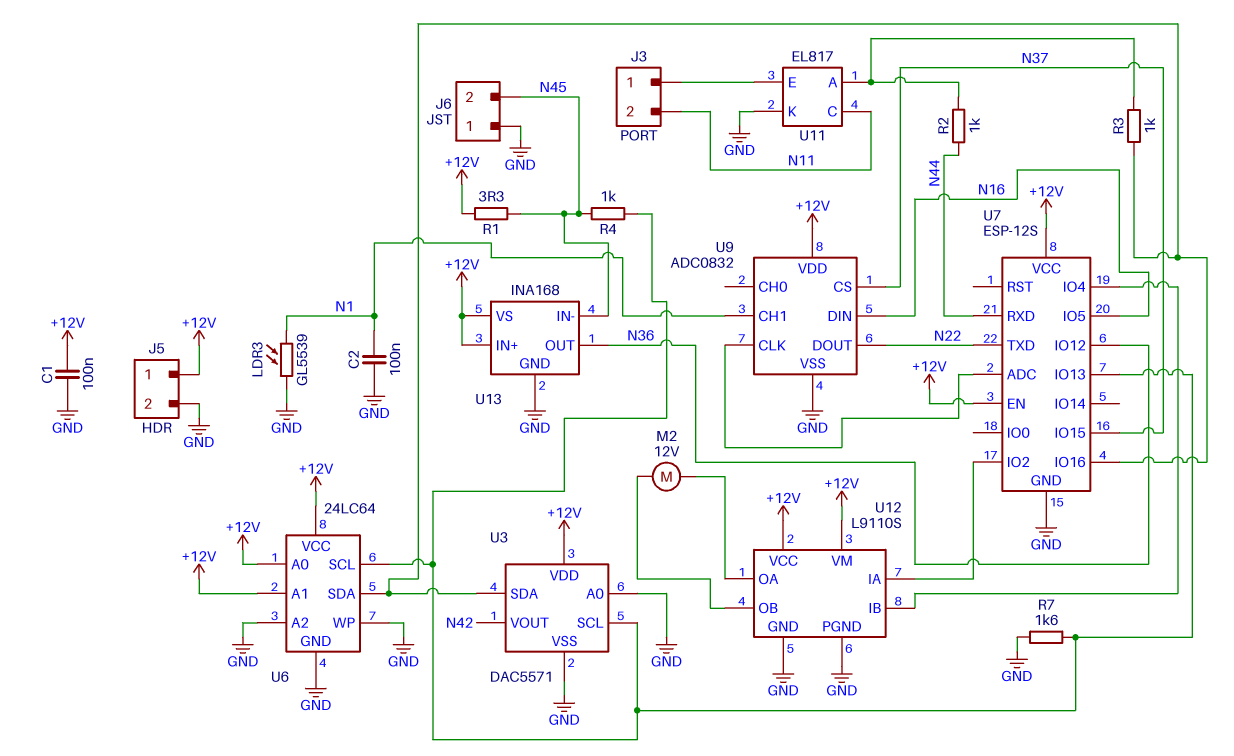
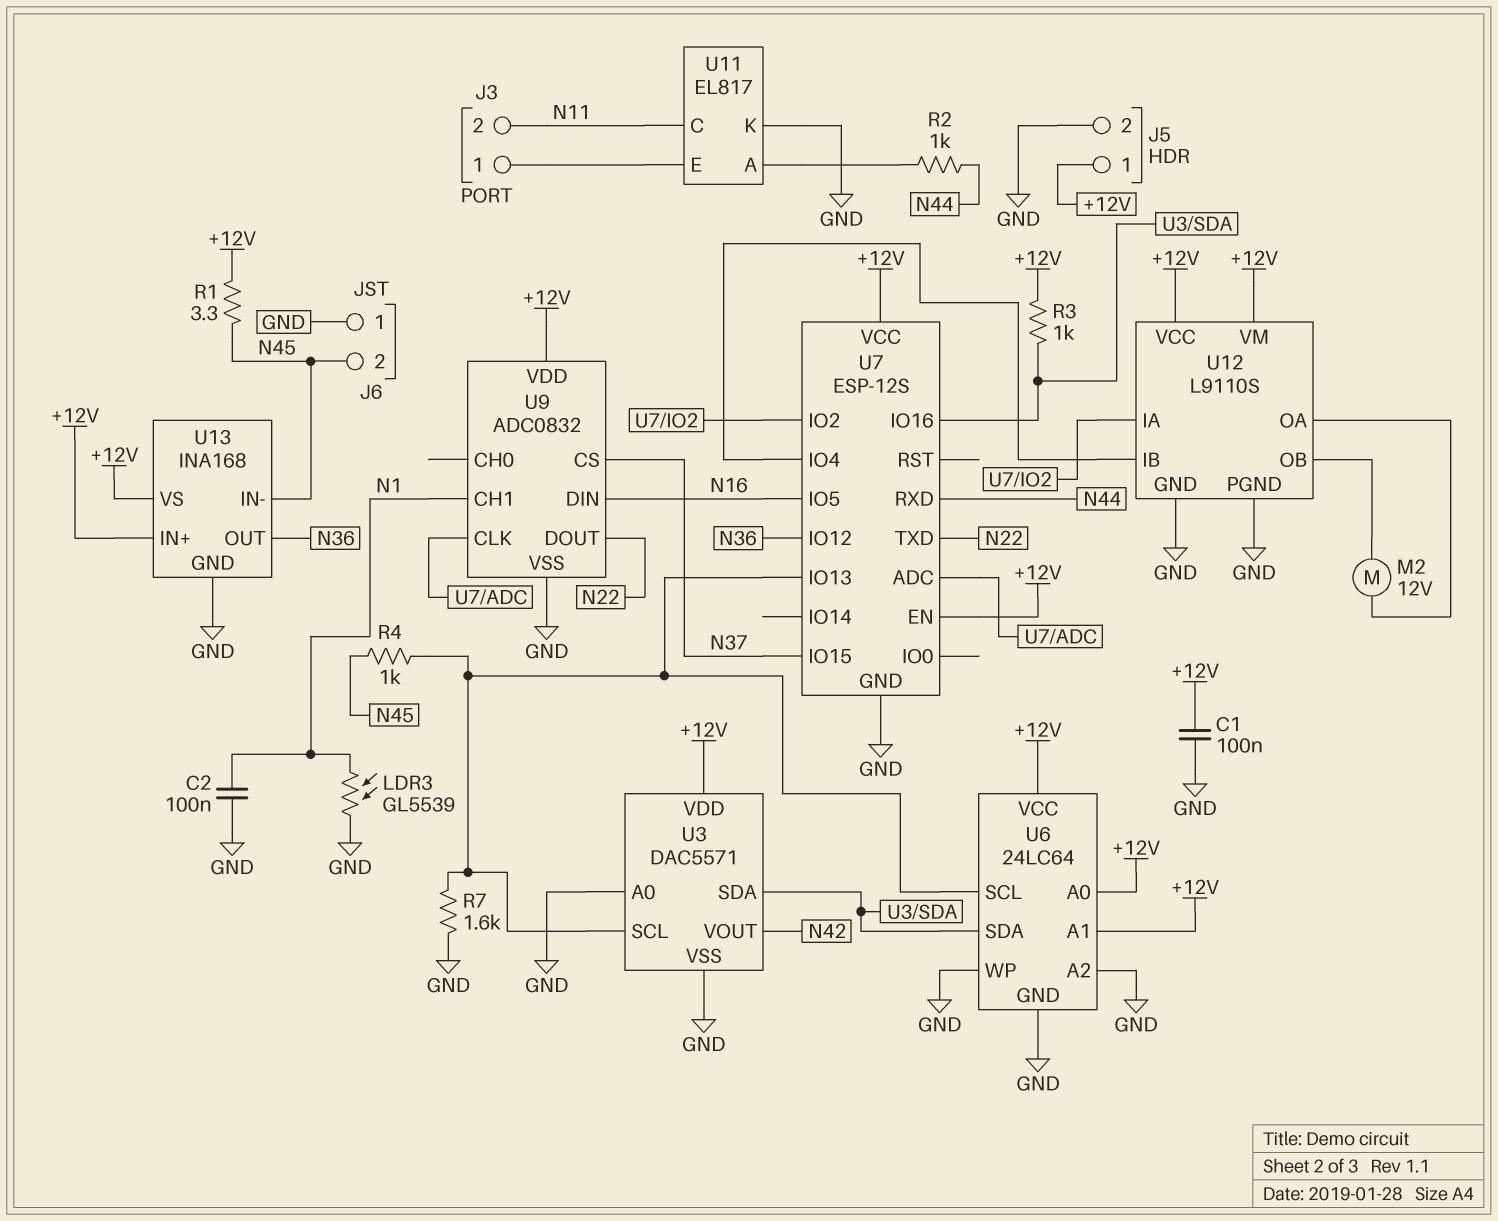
R3: 1k (U3/SDA, U11/A) -> 1k (+12V, U3/SDA)

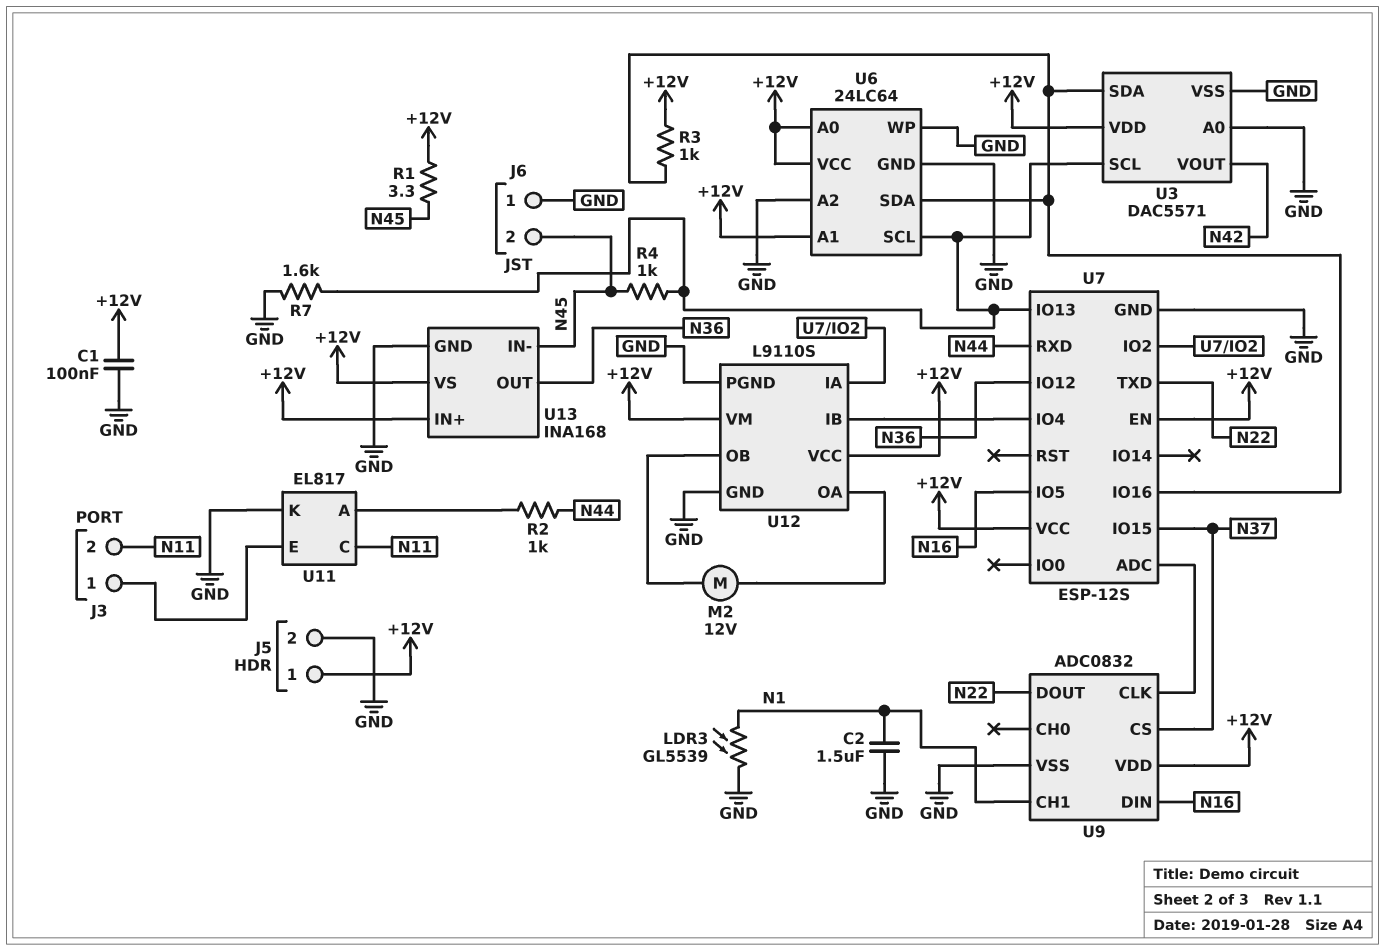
C2: 100nF (GND, N1) -> 1.5uF (GND, N1)

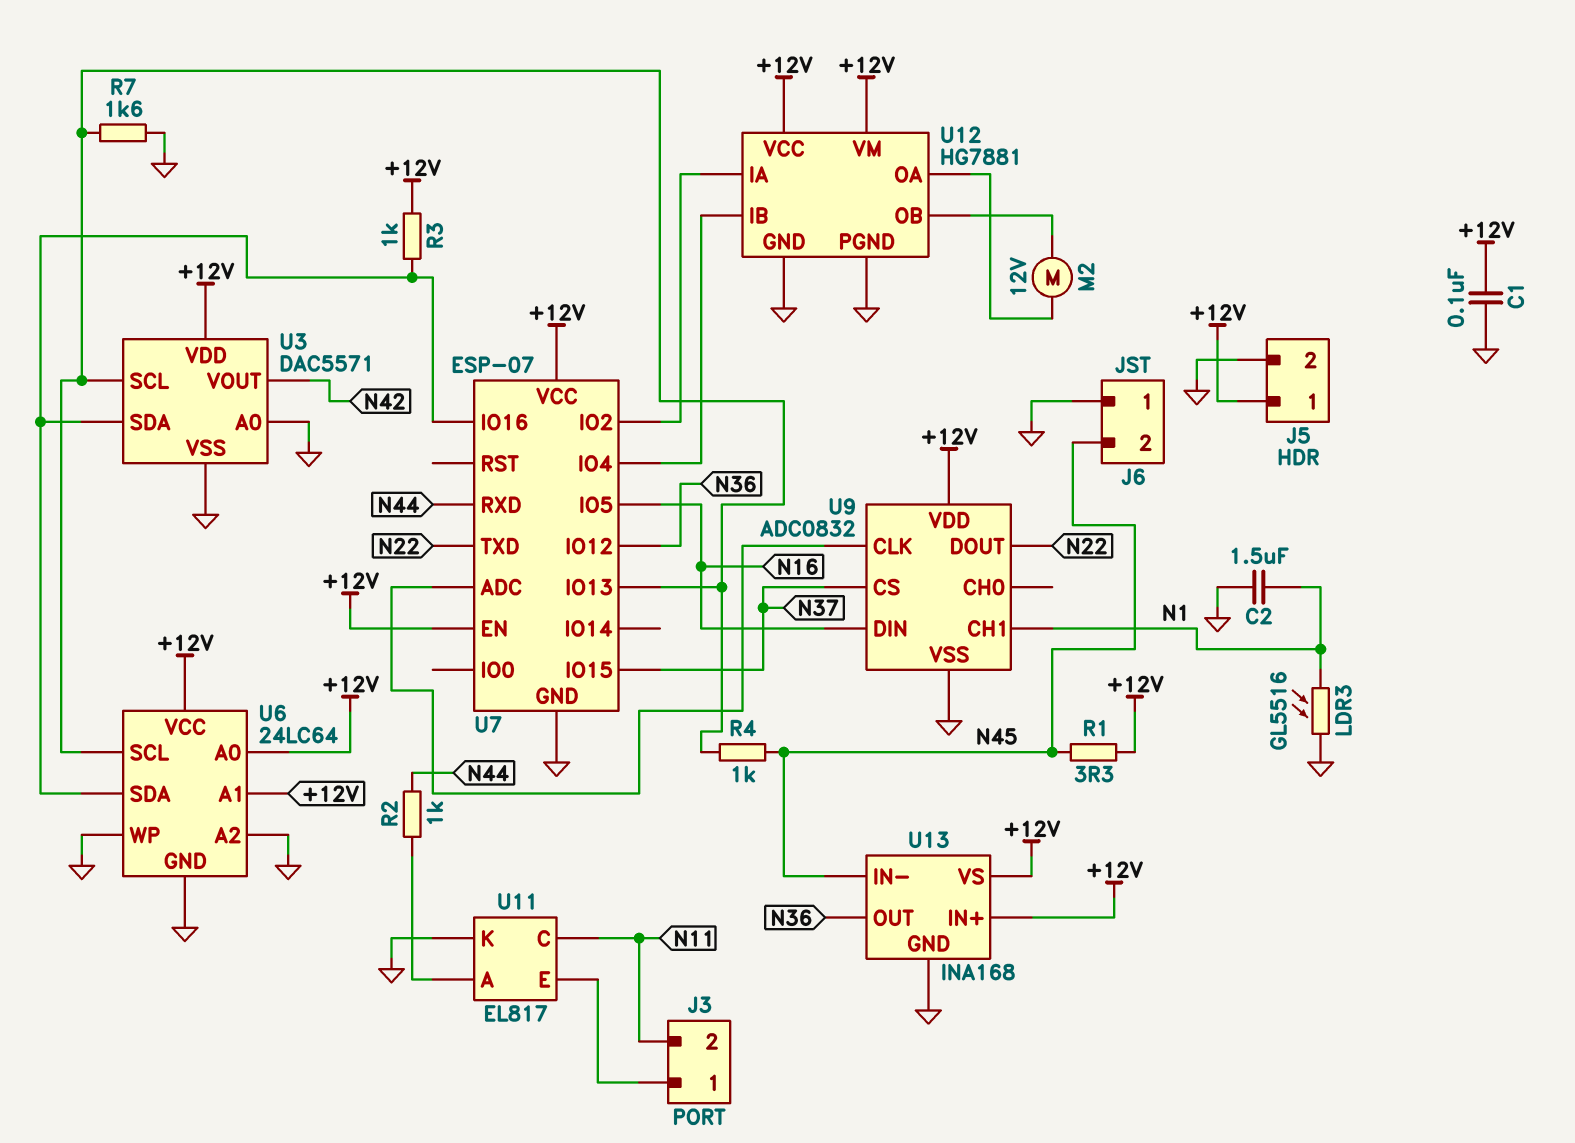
LDR3: GL5539 (GND, N1) -> GL5516 (GND, N1)
U7: ESP-12S -> ESP-07
U12: L9110S -> HG7881

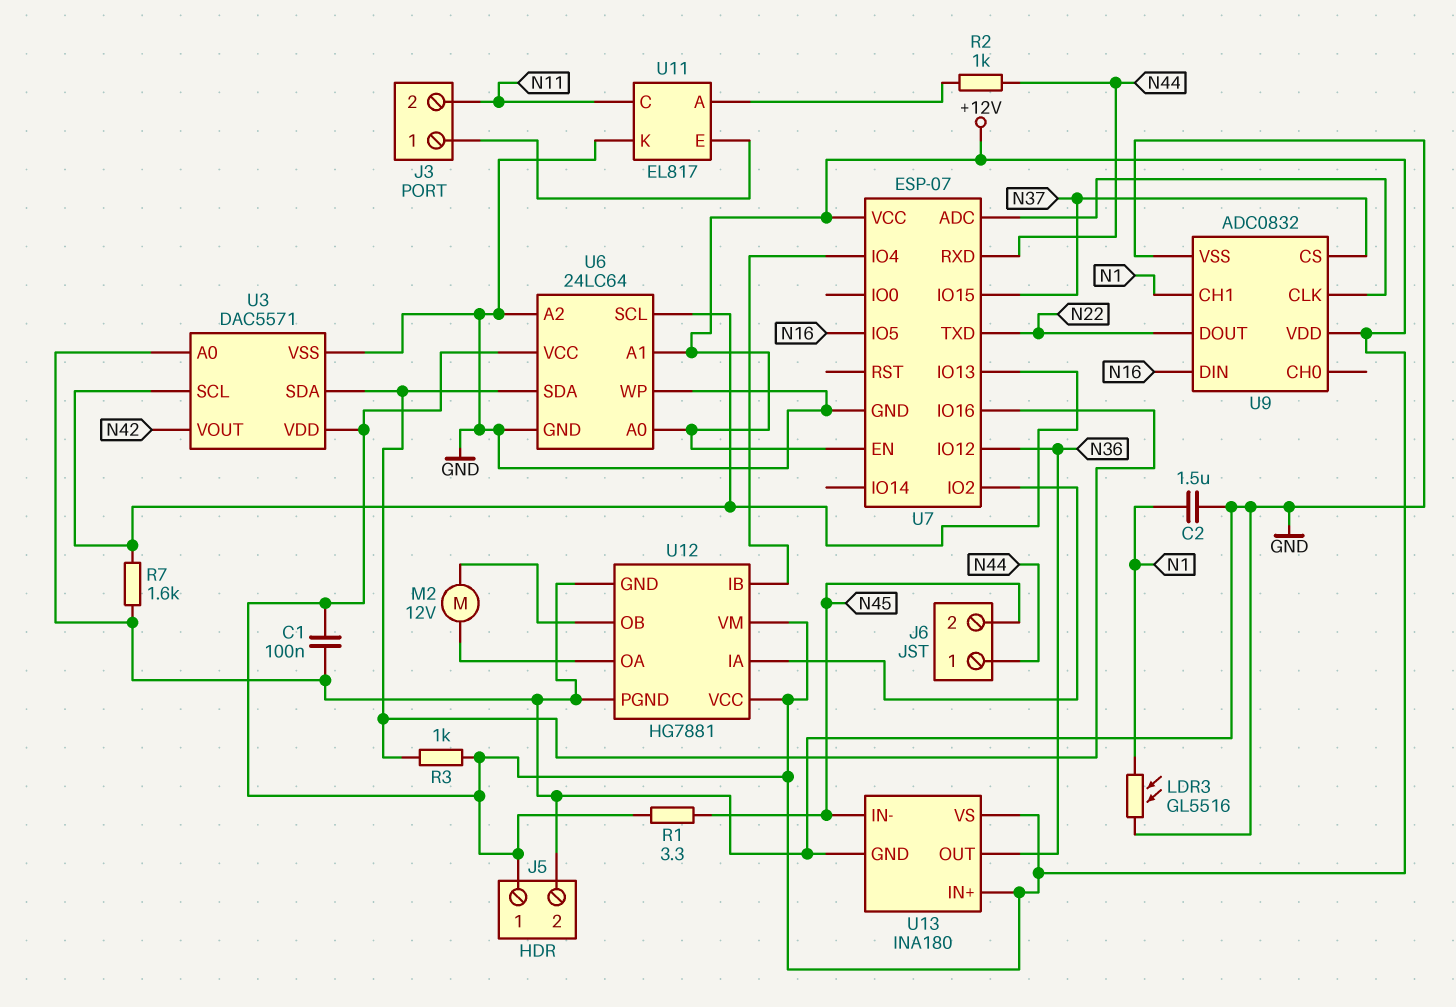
J6 pin 1: GND -> N44
R4: 1k (N45, U3/SCL) -> none
U13: INA168 -> INA180

